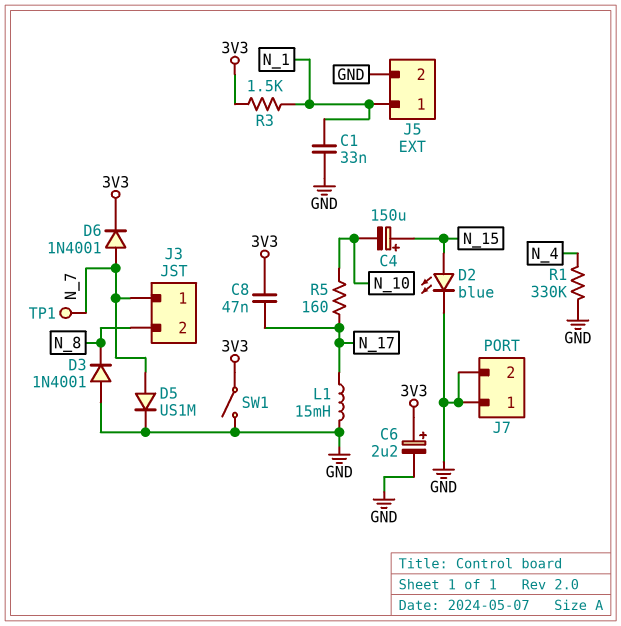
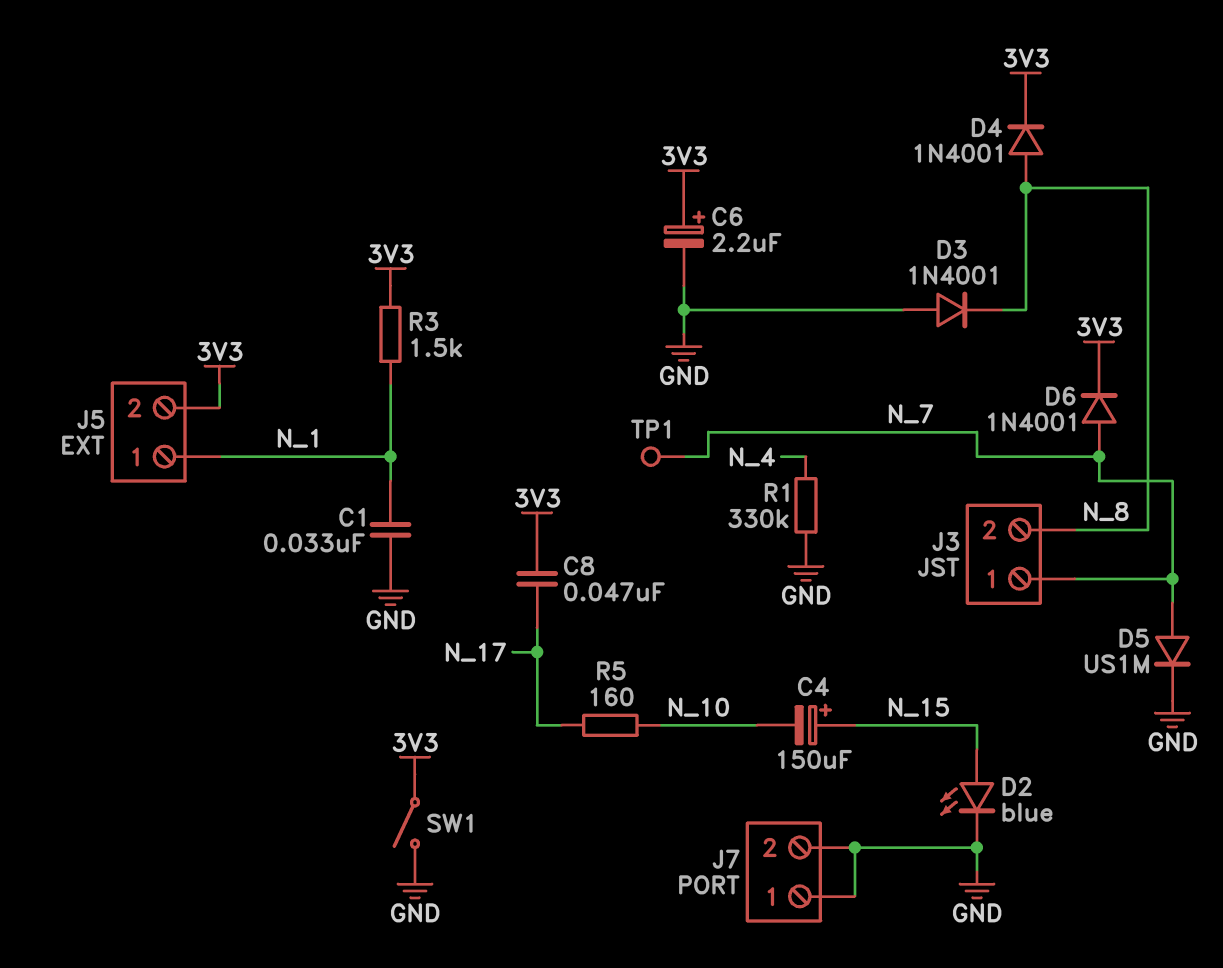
D4: none -> diode 1N4001 (A N_8, K 3V3)
J5 pin 2: GND -> 3V3
L1: 15mH (GND, N_17) -> none

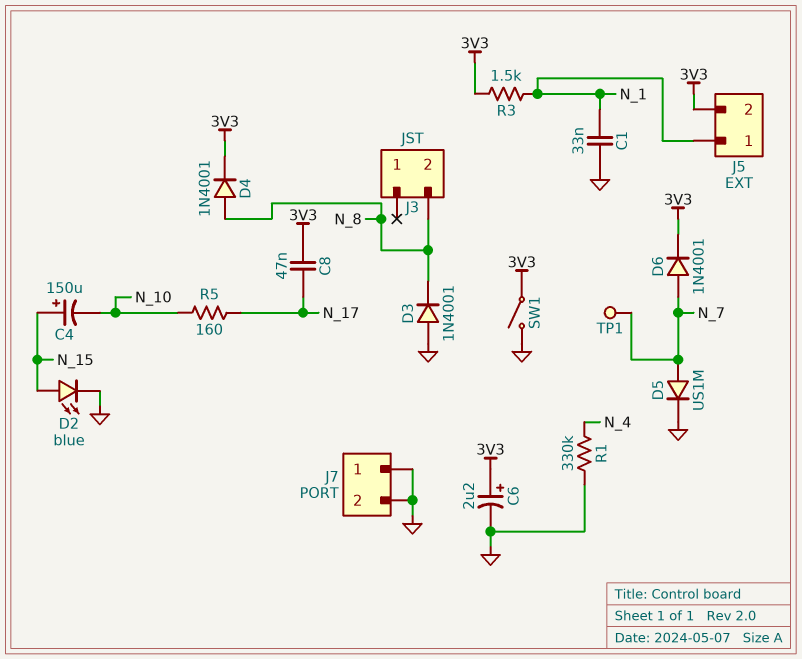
J3 pin 1: N_7 -> none

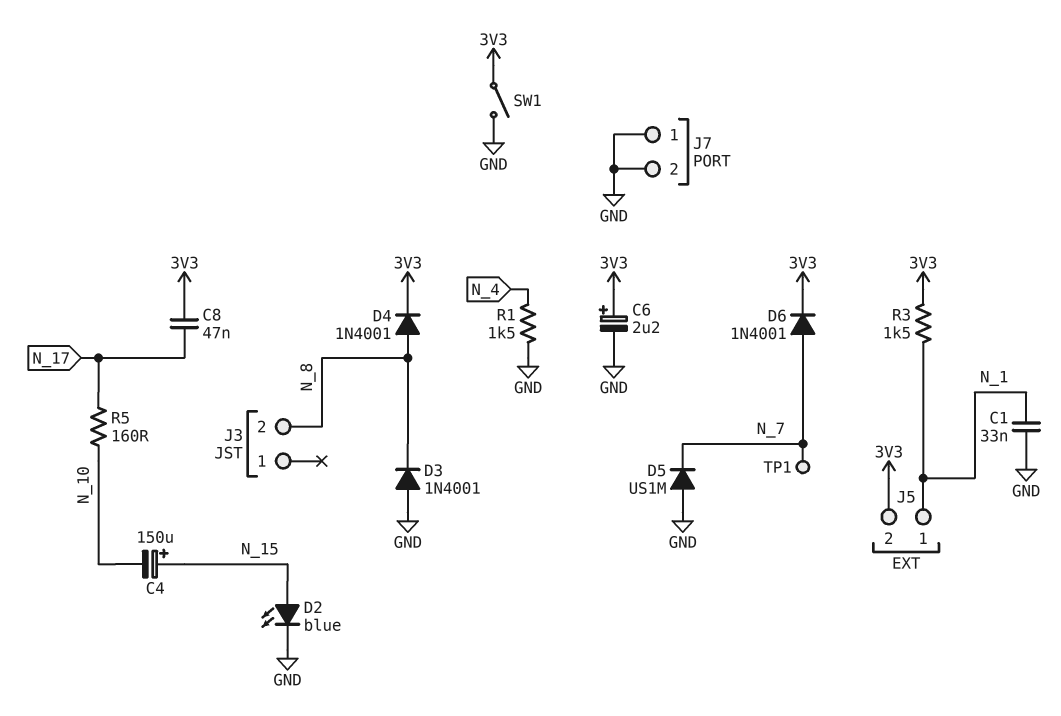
D5: diode US1M (A N_7, K GND) -> diode US1M (A GND, K N_7)
R1: 330k (GND, N_4) -> 1.5k (GND, N_4)

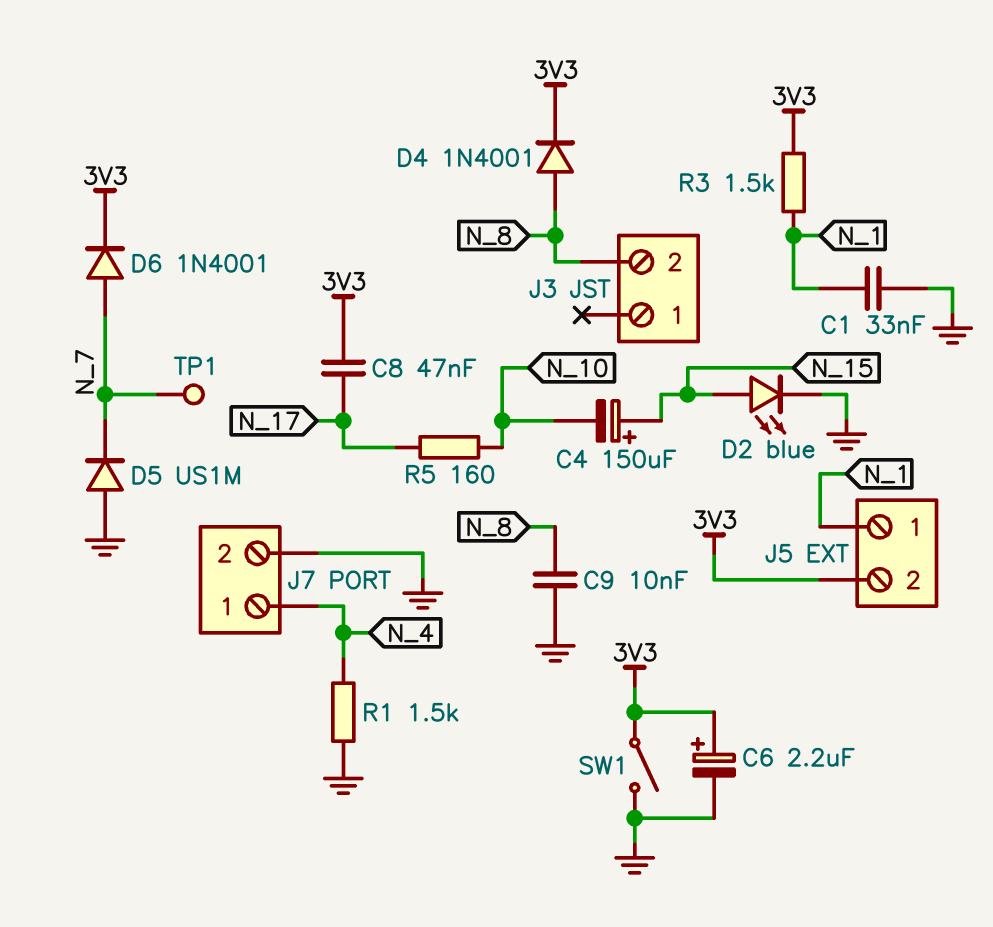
C9: none -> 10nF (GND, N_8)
D3: diode 1N4001 (A GND, K N_8) -> none
J7 pin 1: GND -> N_4

